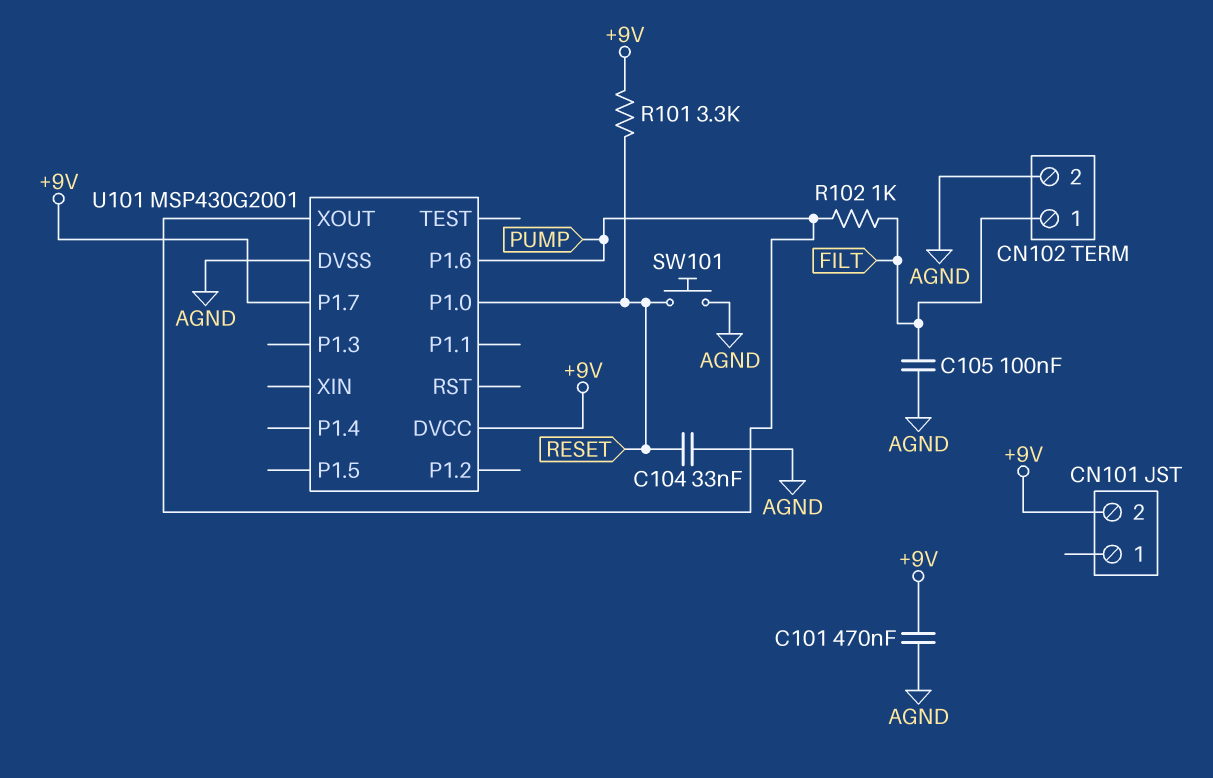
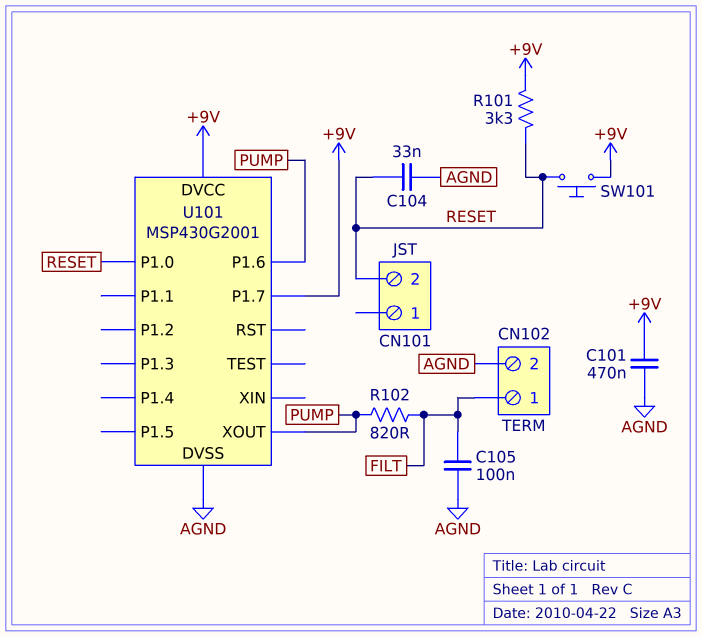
CN101 pin 2: +9V -> RESET
R102: 1k (FILT, PUMP) -> 820 (FILT, PUMP)
SW101: button (AGND, RESET) -> button (+9V, RESET)

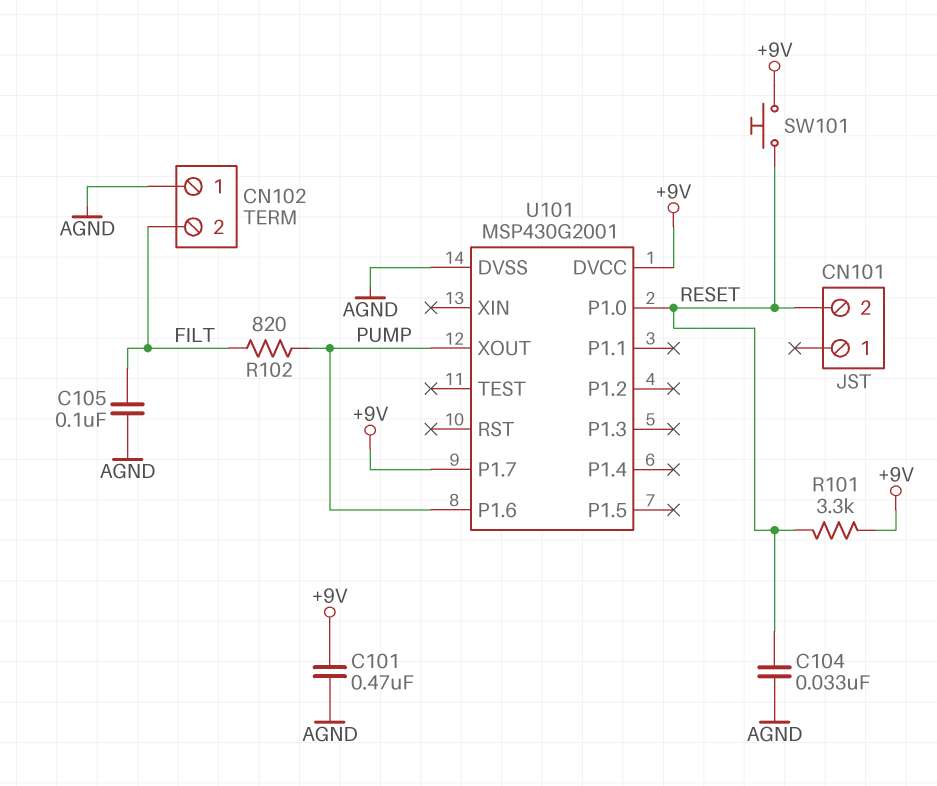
CN102 pin 1: FILT -> AGND
CN102 pin 2: AGND -> FILT

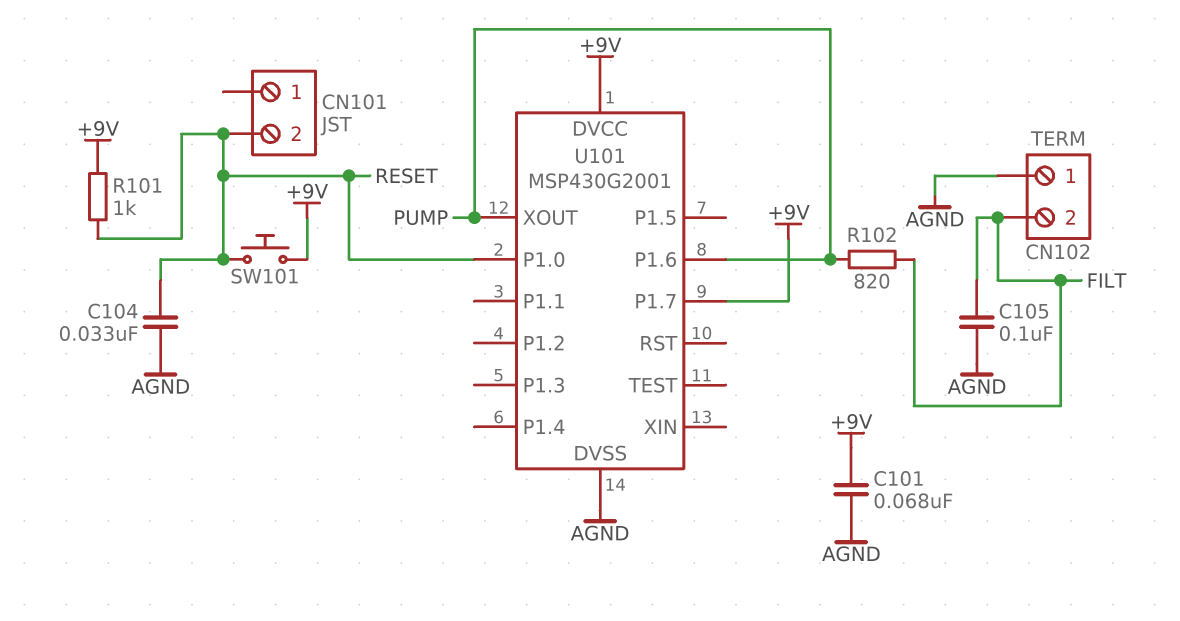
C101: 470nF (+9V, AGND) -> 68nF (+9V, AGND)
R101: 3.3k (+9V, RESET) -> 1k (+9V, RESET)

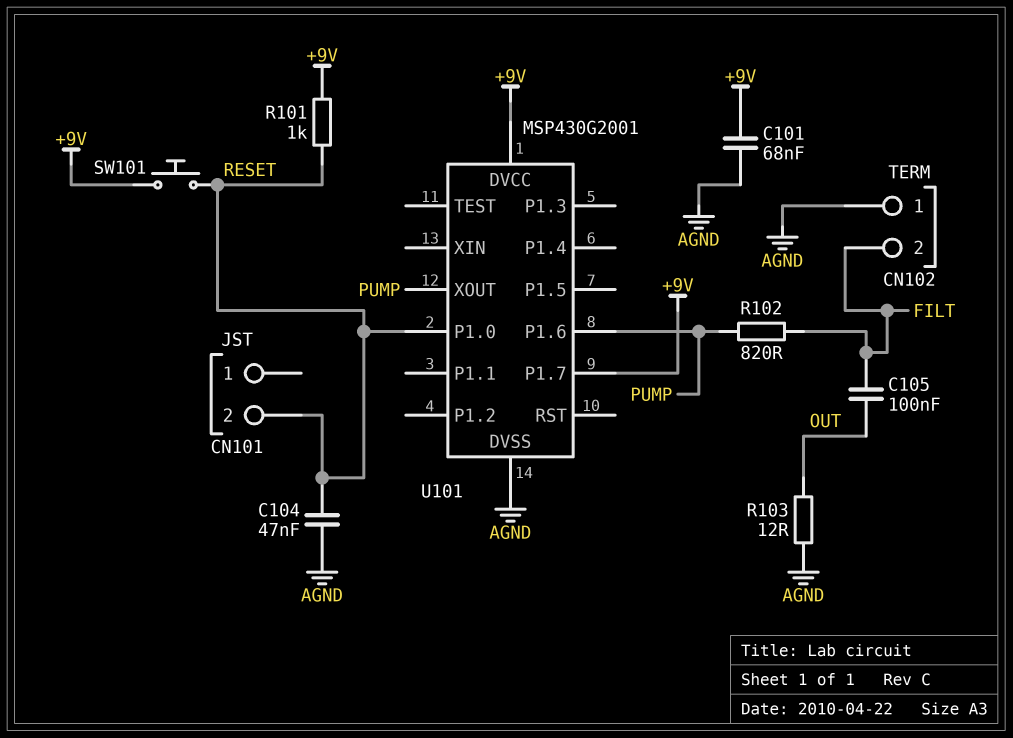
C104: 33nF (AGND, RESET) -> 47nF (AGND, RESET)
C105: 100nF (AGND, FILT) -> 100nF (FILT, OUT)
R103: none -> 12 (AGND, OUT)

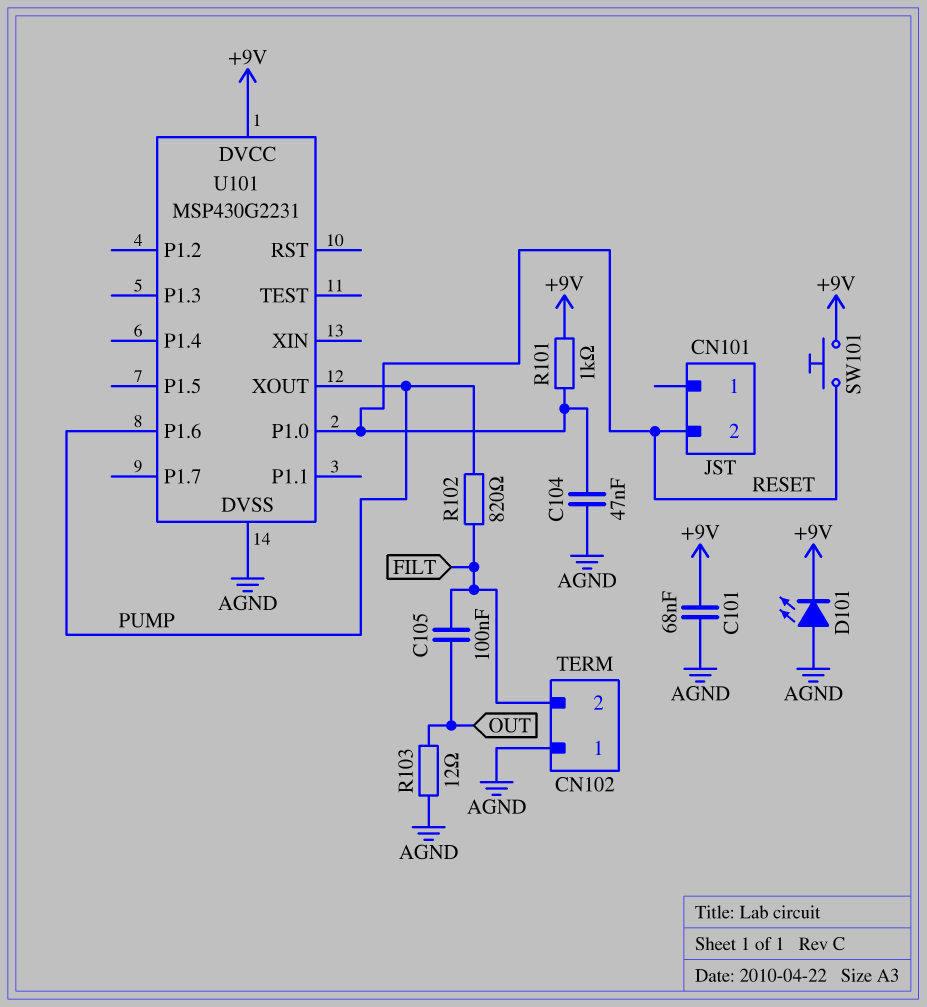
D101: none -> LED (A AGND, K +9V)
U101: MSP430G2001 -> MSP430G2231
U101 pin P1.7: +9V -> none

